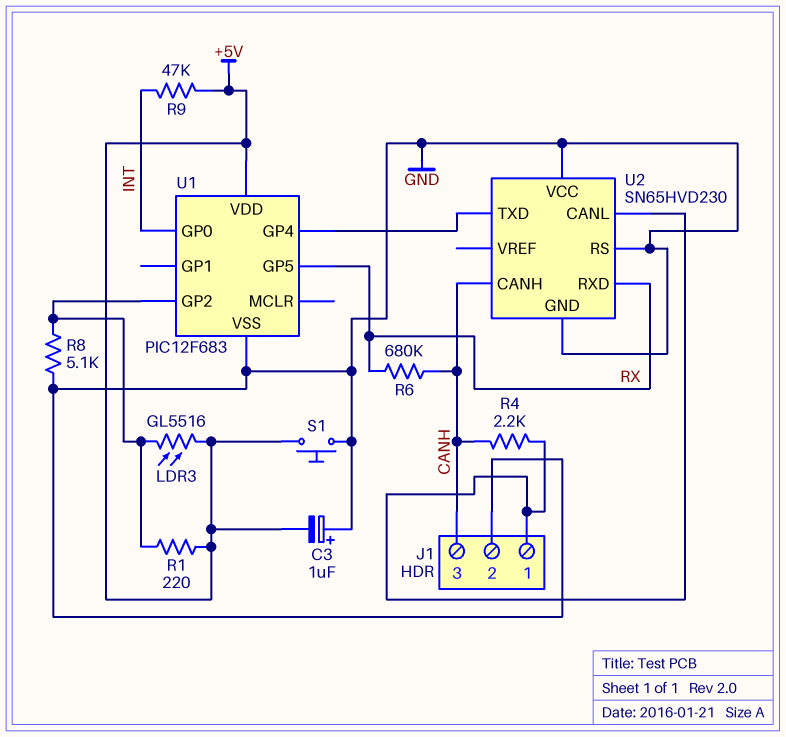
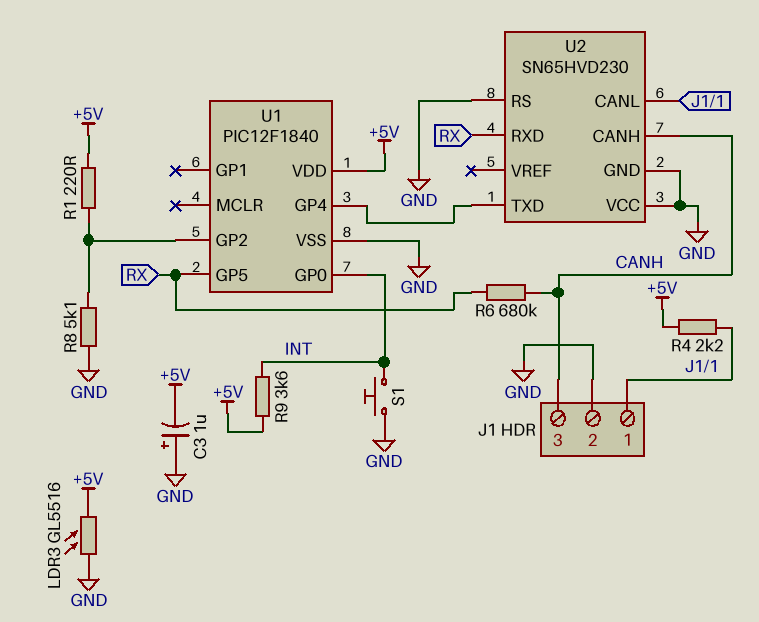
LDR3: GL5516 (+5V, U1/GP2) -> GL5516 (+5V, GND)
R4: 2.2k (CANH, J1/1) -> 2.2k (+5V, J1/1)
R9: 47k (+5V, INT) -> 3.6k (+5V, INT)
S1: button (+5V, GND) -> button (GND, INT)
U1: PIC12F683 -> PIC12F1840

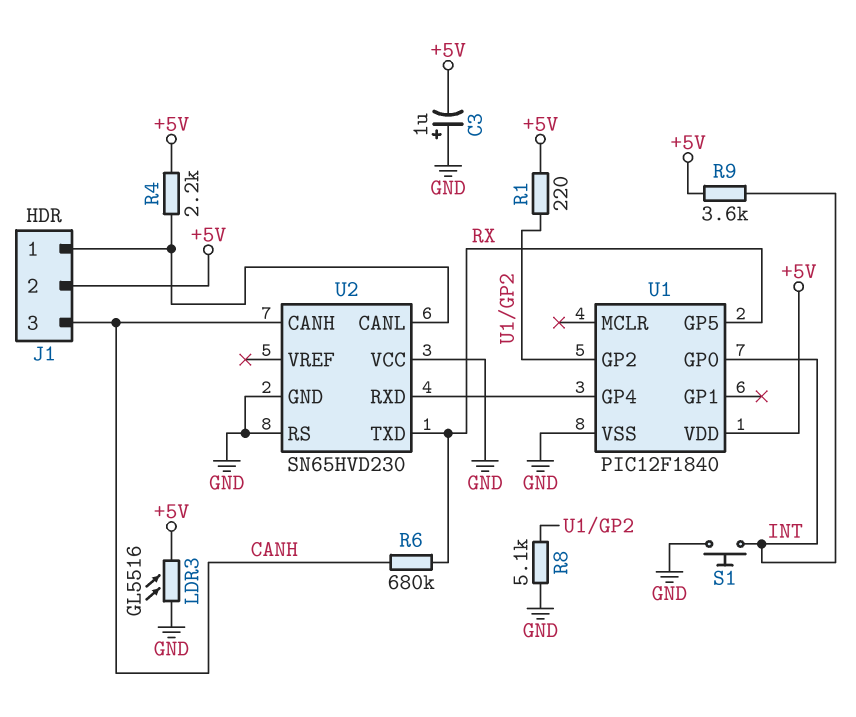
J1 pin 2: GND -> +5V
U2 pin RXD: RX -> U1/GP4
U2 pin TXD: U1/GP4 -> RX

